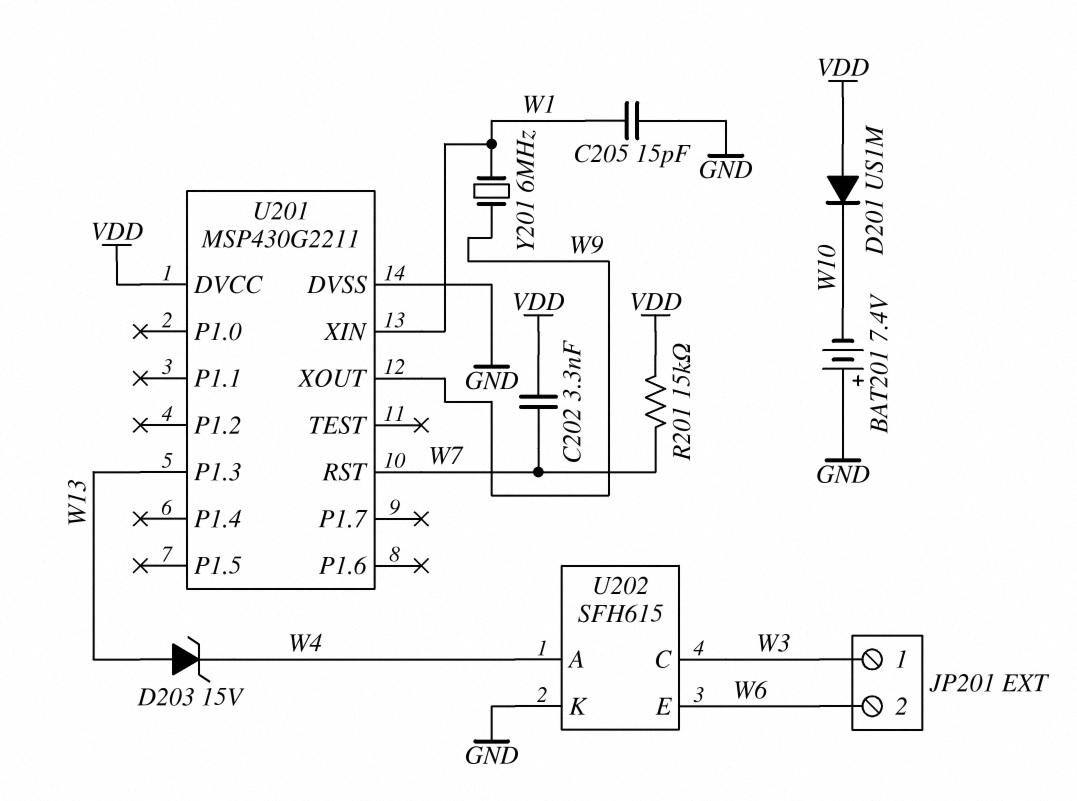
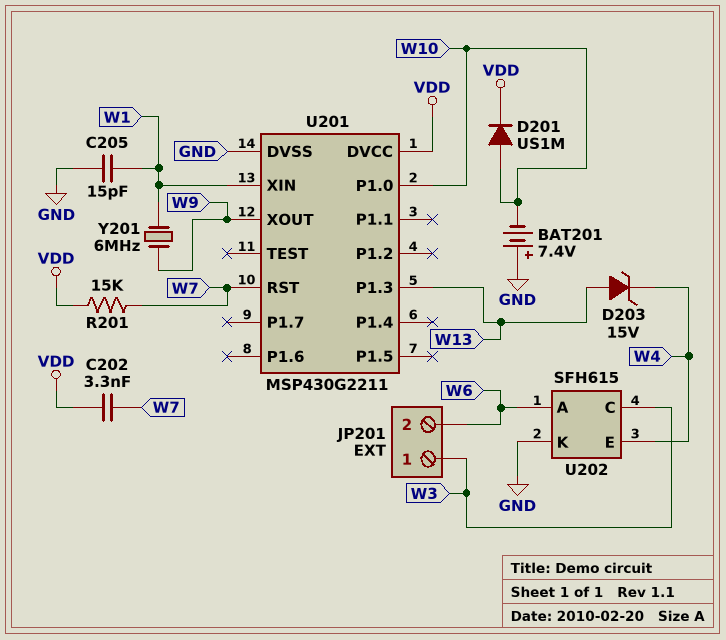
D201: diode US1M (A VDD, K W10) -> diode US1M (A W10, K VDD)
U201 pin P1.0: none -> W10
U202 pin A: W4 -> W6
U202 pin E: W6 -> W4

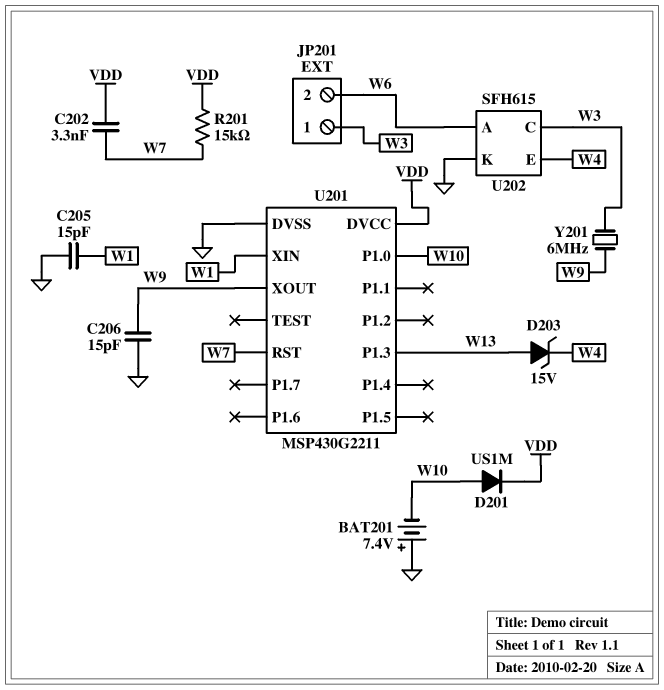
C206: none -> 15pF (GND, W9)
Y201: 6MHz (W1, W9) -> 6MHz (W3, W9)

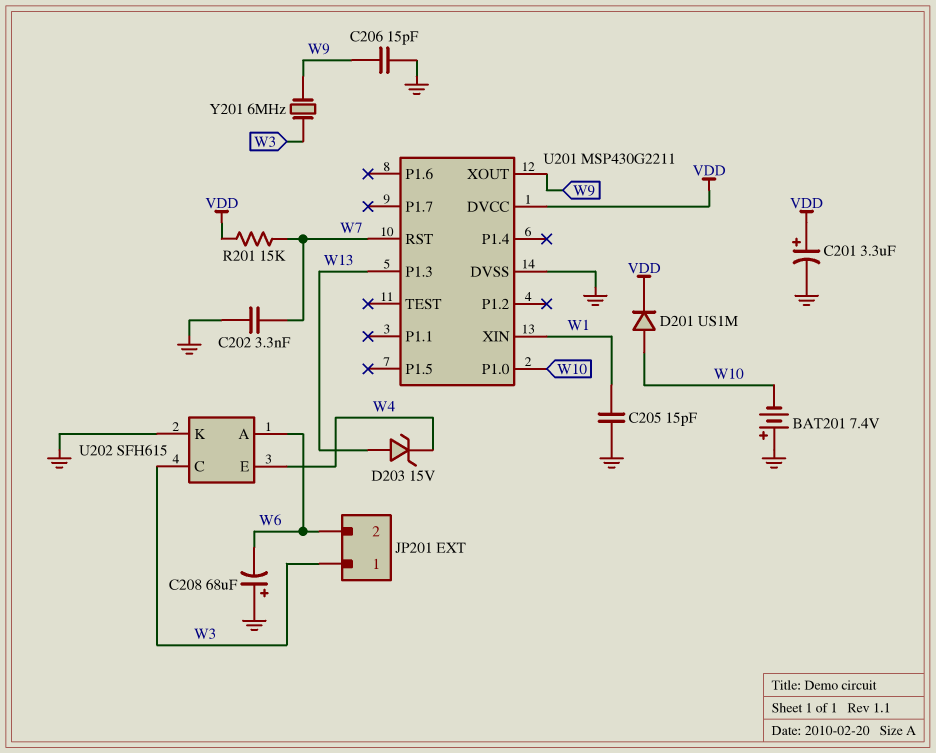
C201: none -> 3.3uF (plus VDD, minus GND)
C202: 3.3nF (VDD, W7) -> 3.3nF (GND, W7)
C208: none -> 68uF (plus GND, minus W6)

